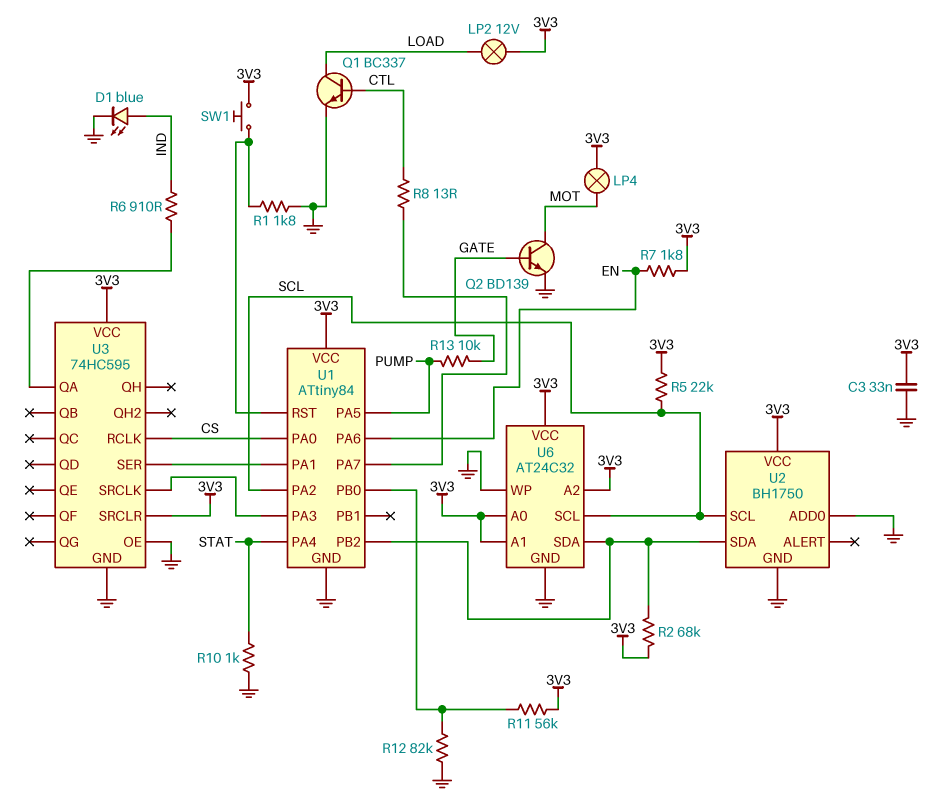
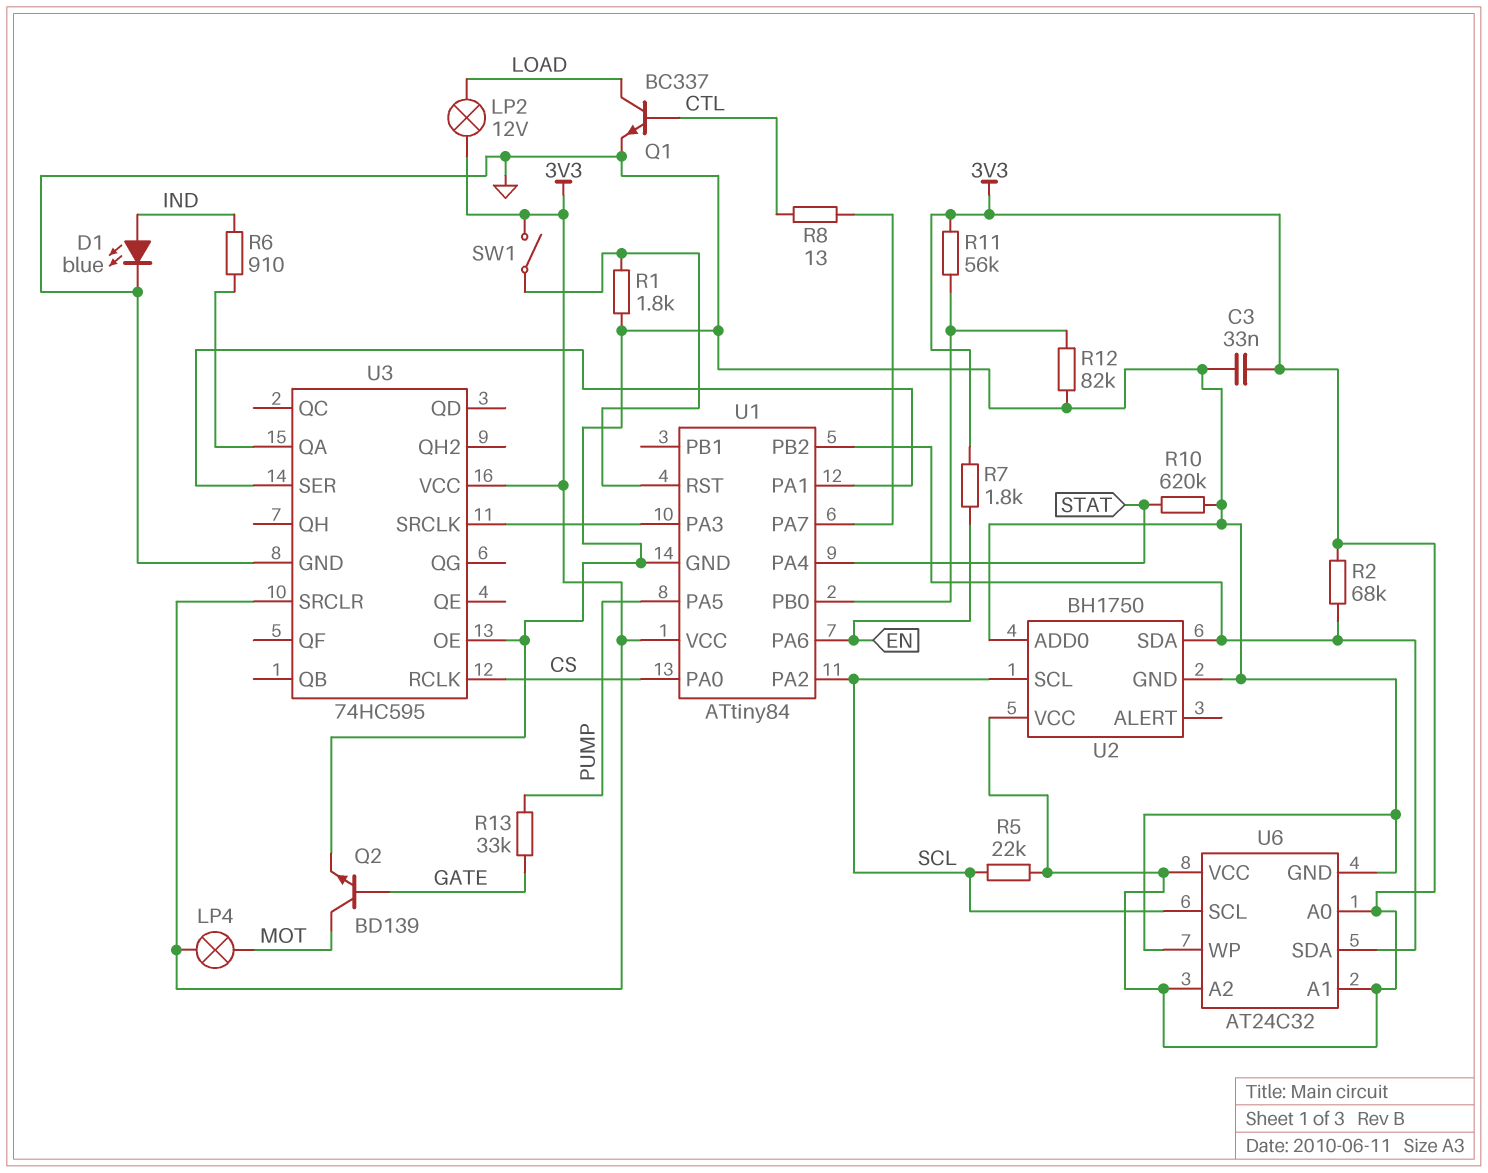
R10: 1k (GND, STAT) -> 620k (GND, STAT)
R13: 10k (GATE, PUMP) -> 33k (GATE, PUMP)
SW1: button (3V3, U1/RST) -> switch (3V3, U1/RST)

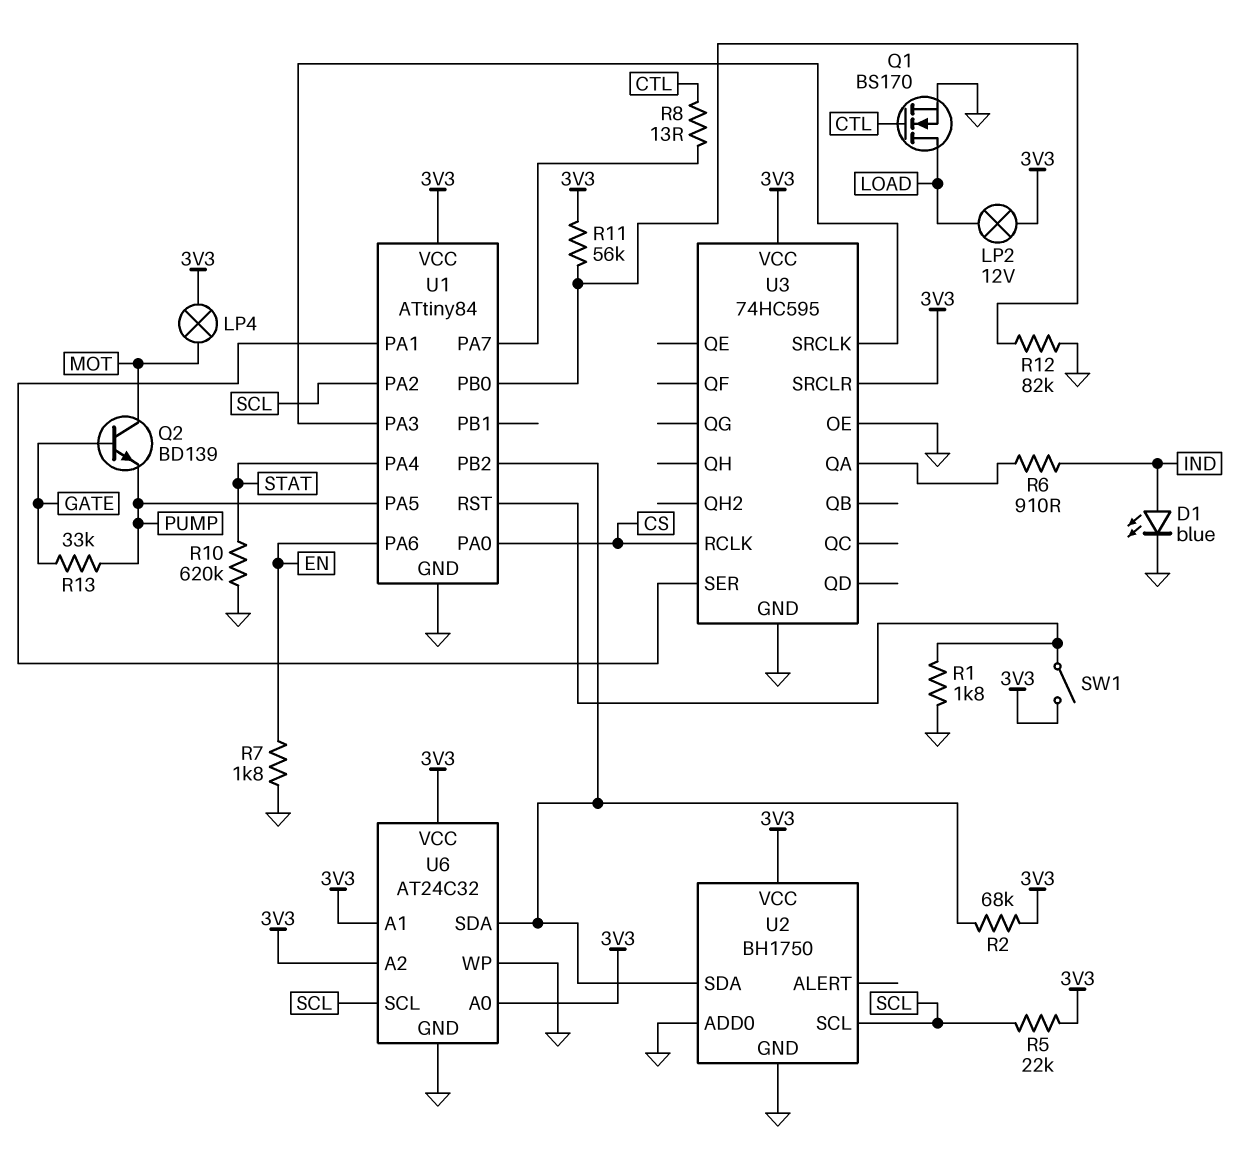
C3: 33nF (3V3, GND) -> none
Q1: NPN BC337 (B CTL, C LOAD, E GND) -> NMOS BS170 (G CTL, D LOAD, S GND)
Q2: NPN BD139 (B GATE, C MOT, E GND) -> NPN BD139 (B GATE, C MOT, E PUMP)
R7: 1.8k (3V3, EN) -> 1.8k (EN, GND)

